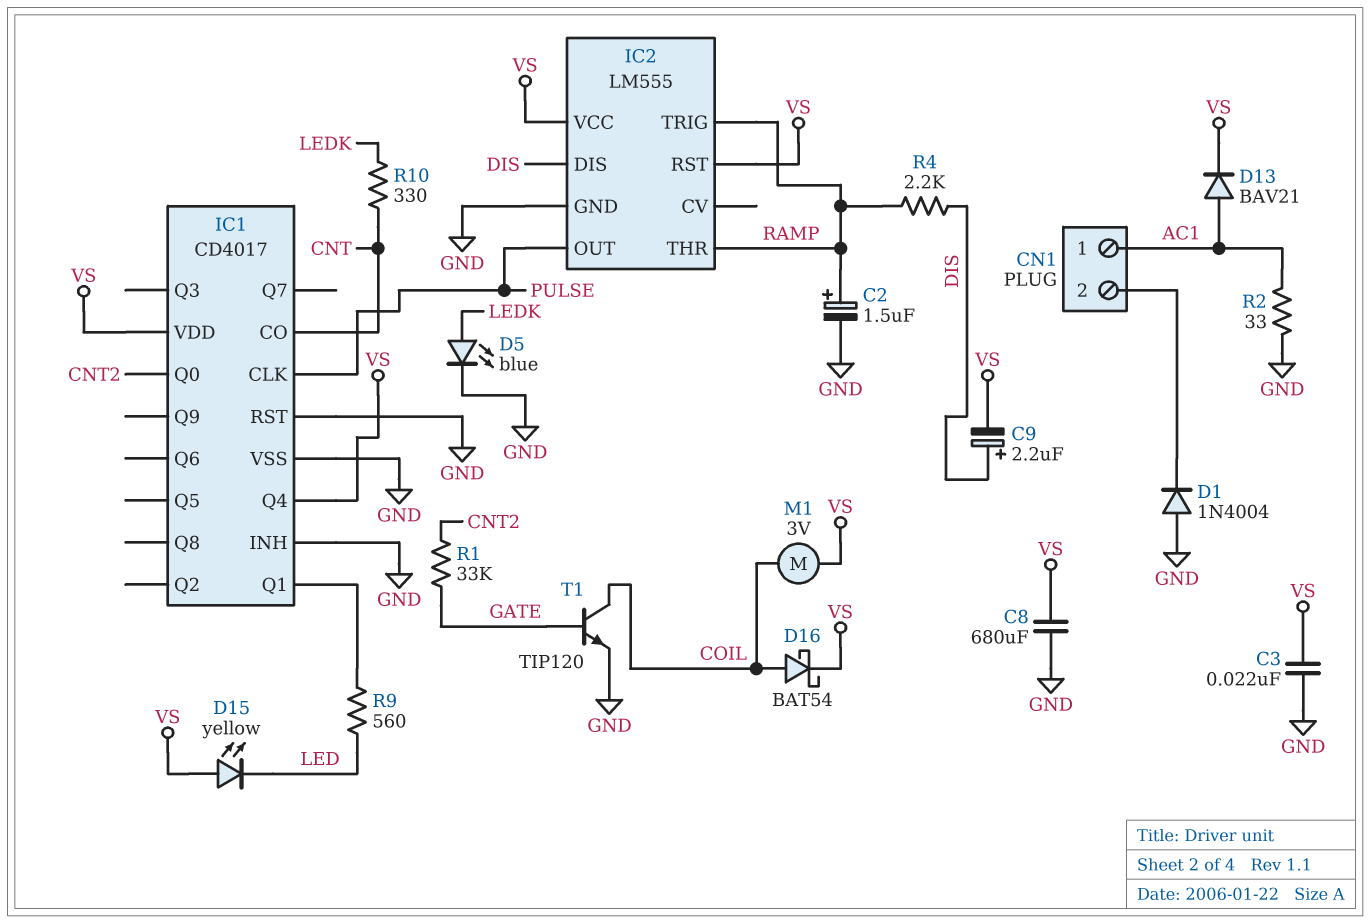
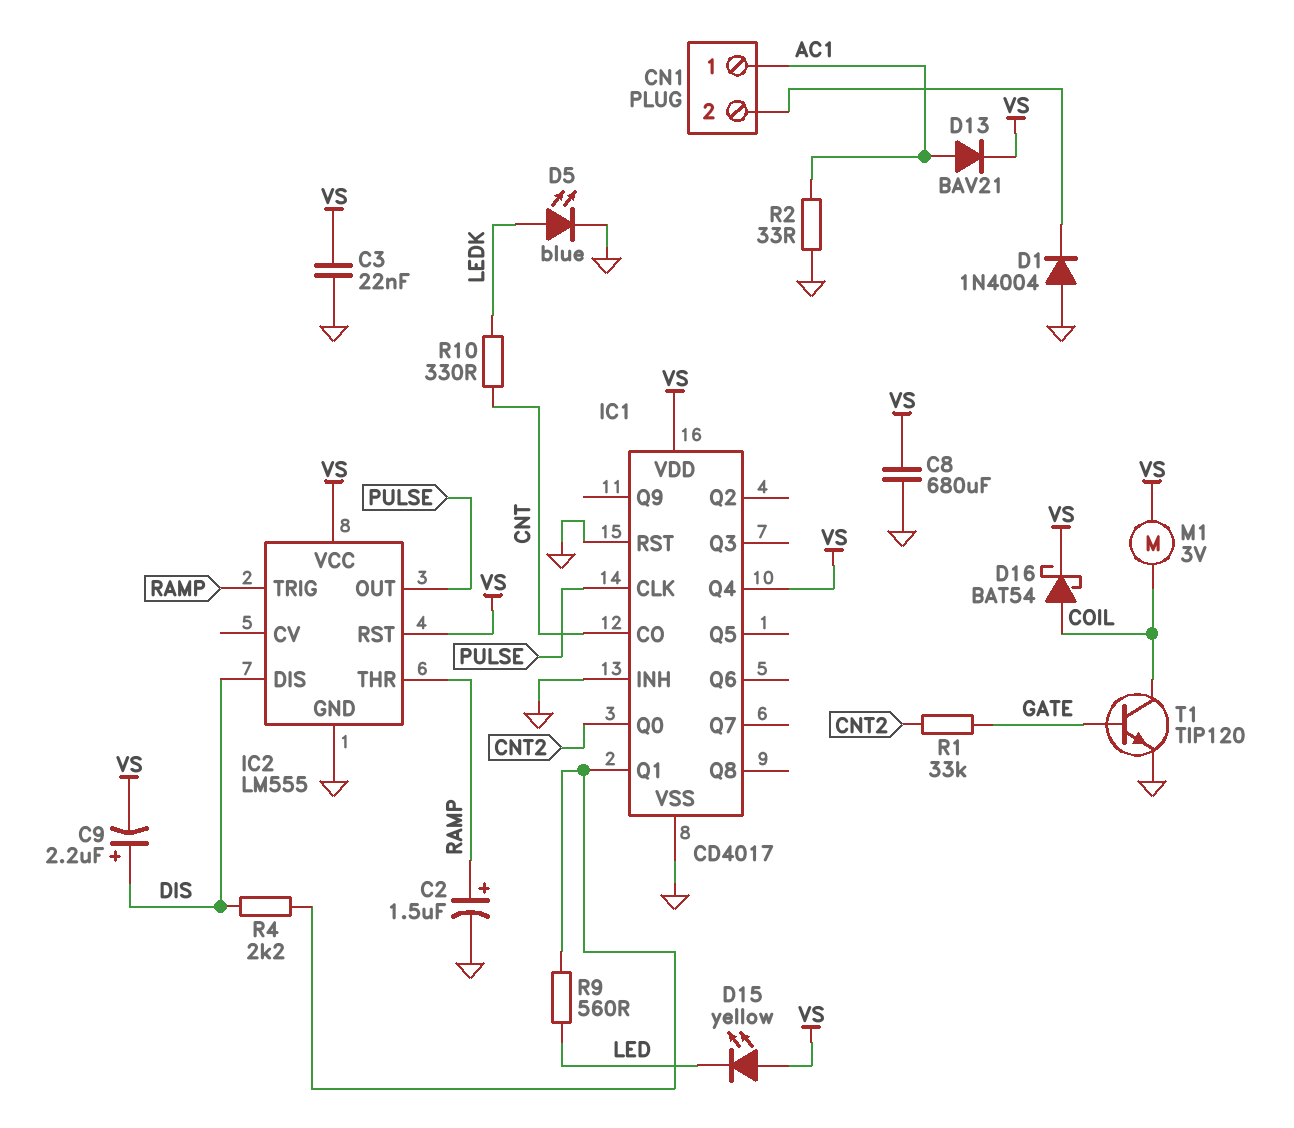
R4: 2.2k (DIS, RAMP) -> 2.2k (DIS, IC1/Q1)

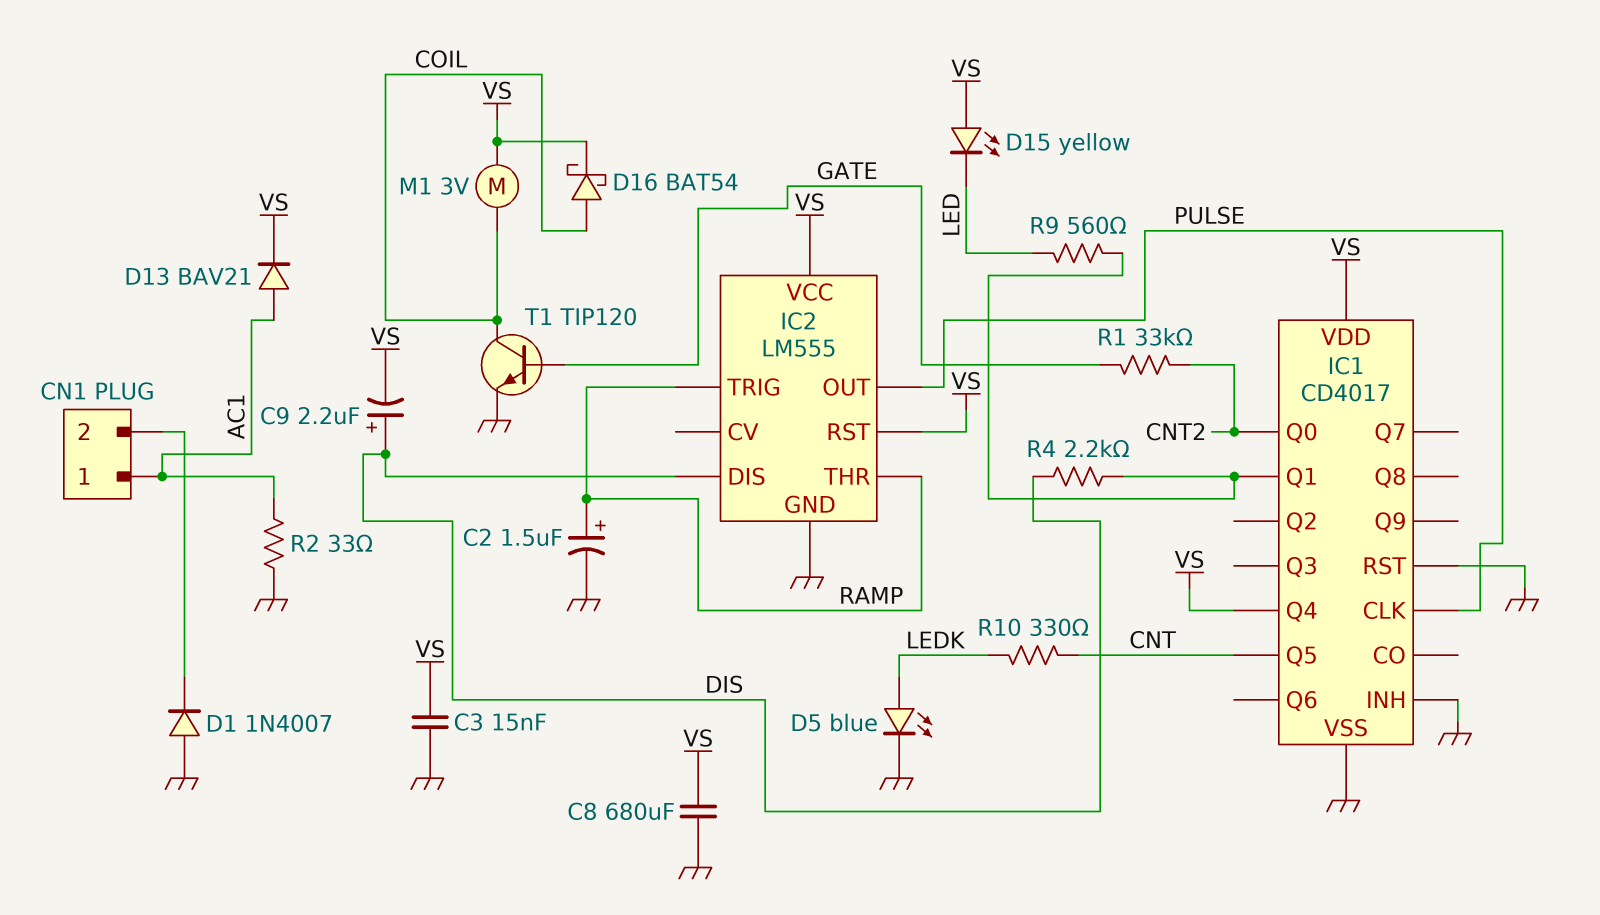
C3: 22nF (GND, VS) -> 15nF (GND, VS)
D1: diode 1N4004 (A GND, K CN1/2) -> diode 1N4007 (A GND, K CN1/2)
IC1 pin CO: CNT -> none
IC1 pin Q5: none -> CNT

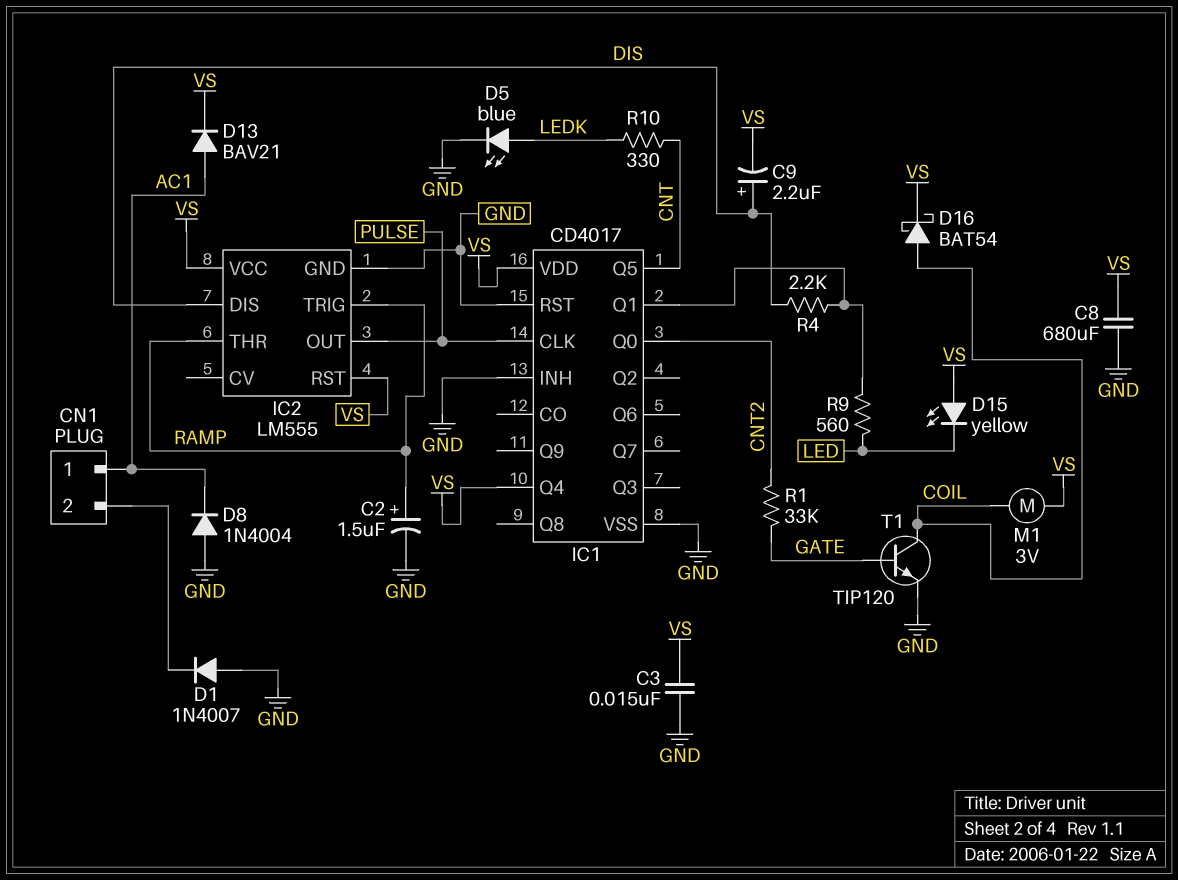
D8: none -> diode 1N4004 (A GND, K AC1)
R2: 33 (AC1, GND) -> none

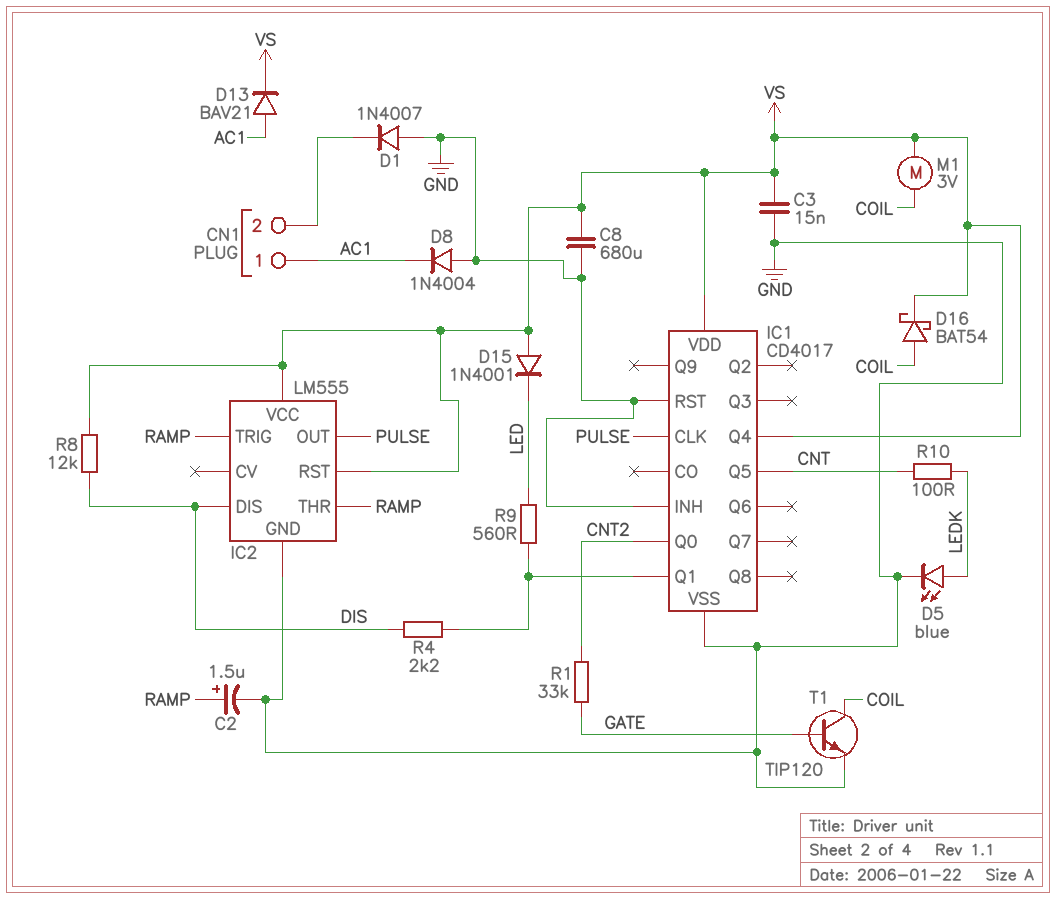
C9: 2.2uF (plus DIS, minus VS) -> none
D15: LED yellow (A VS, K LED) -> diode 1N4001 (A VS, K LED)
R8: none -> 12k (DIS, VS)
R10: 330 (CNT, LEDK) -> 100 (CNT, LEDK)

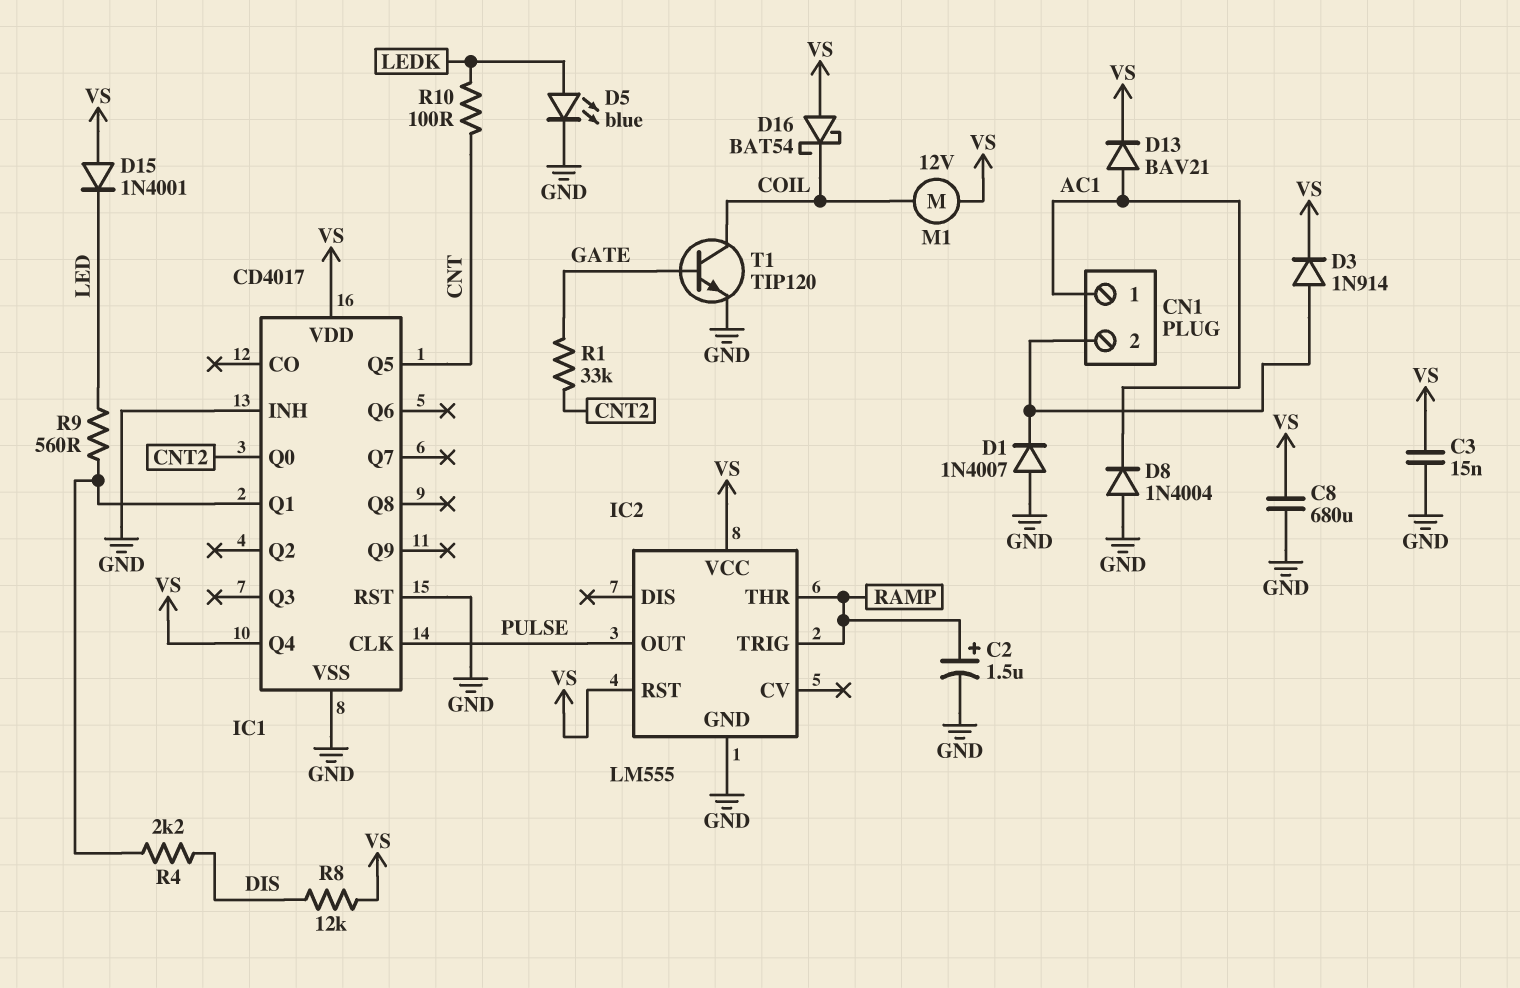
D3: none -> diode 1N914 (A CN1/2, K VS)
D16: schottky BAT54 (A COIL, K VS) -> schottky BAT54 (A VS, K COIL)
IC2 pin DIS: DIS -> none
M1: motor 3V (COIL, VS) -> motor 12V (COIL, VS)

